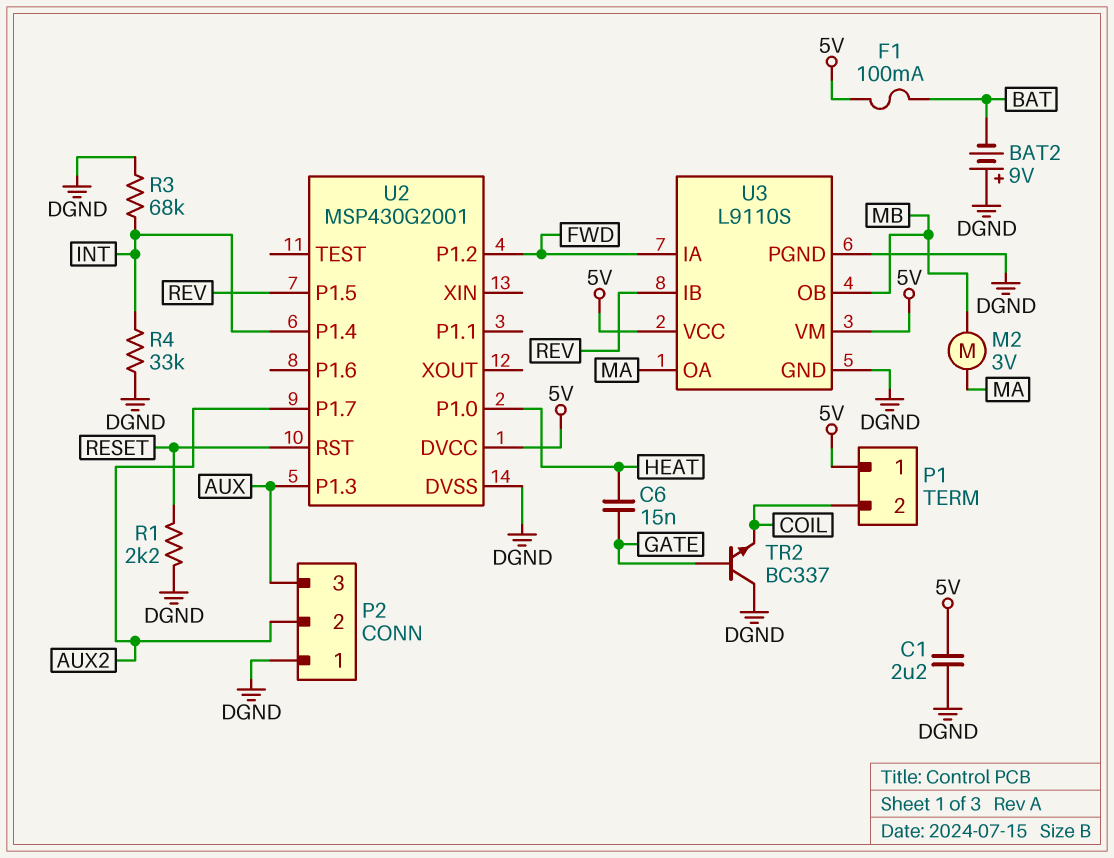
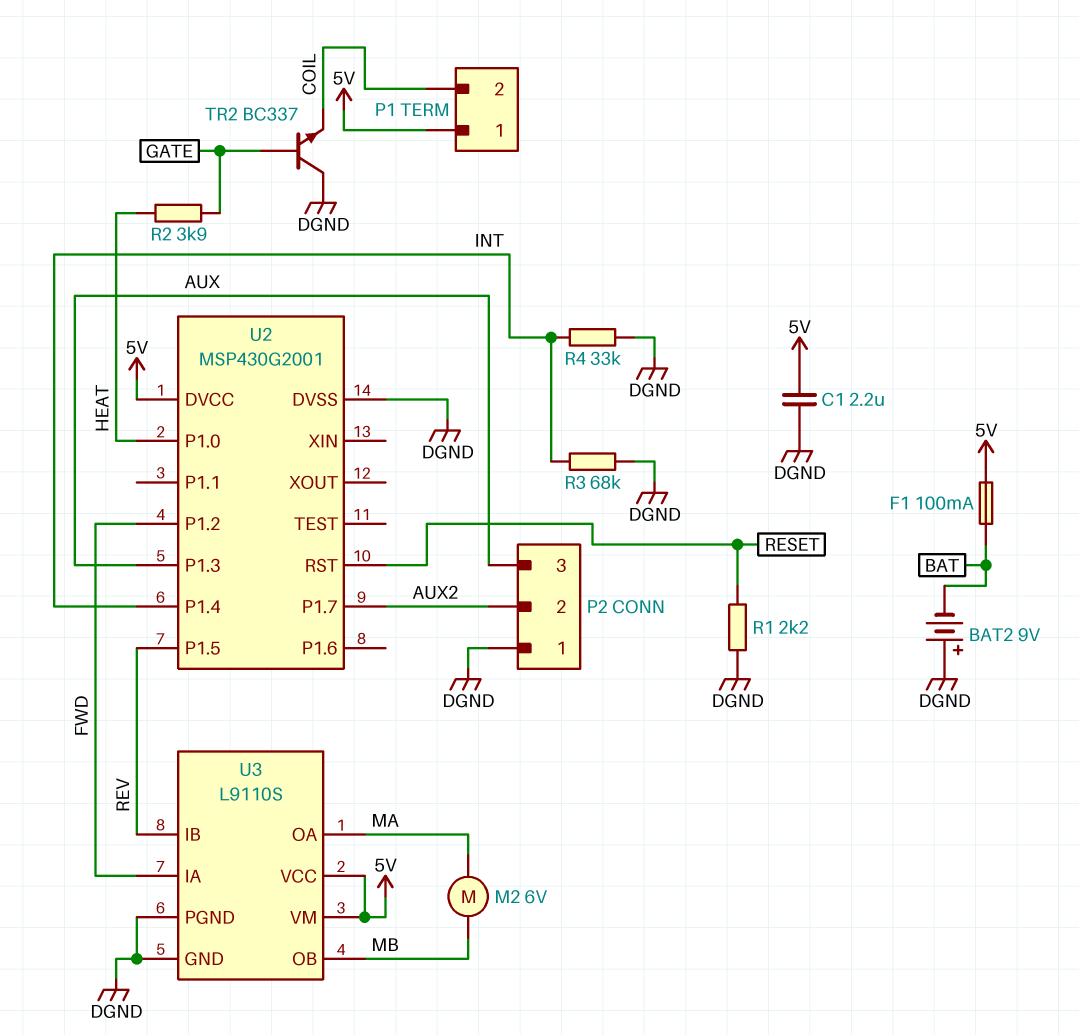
C6: 15nF (GATE, HEAT) -> none
M2: motor 3V (MA, MB) -> motor 6V (MA, MB)
R2: none -> 3.9k (GATE, HEAT)

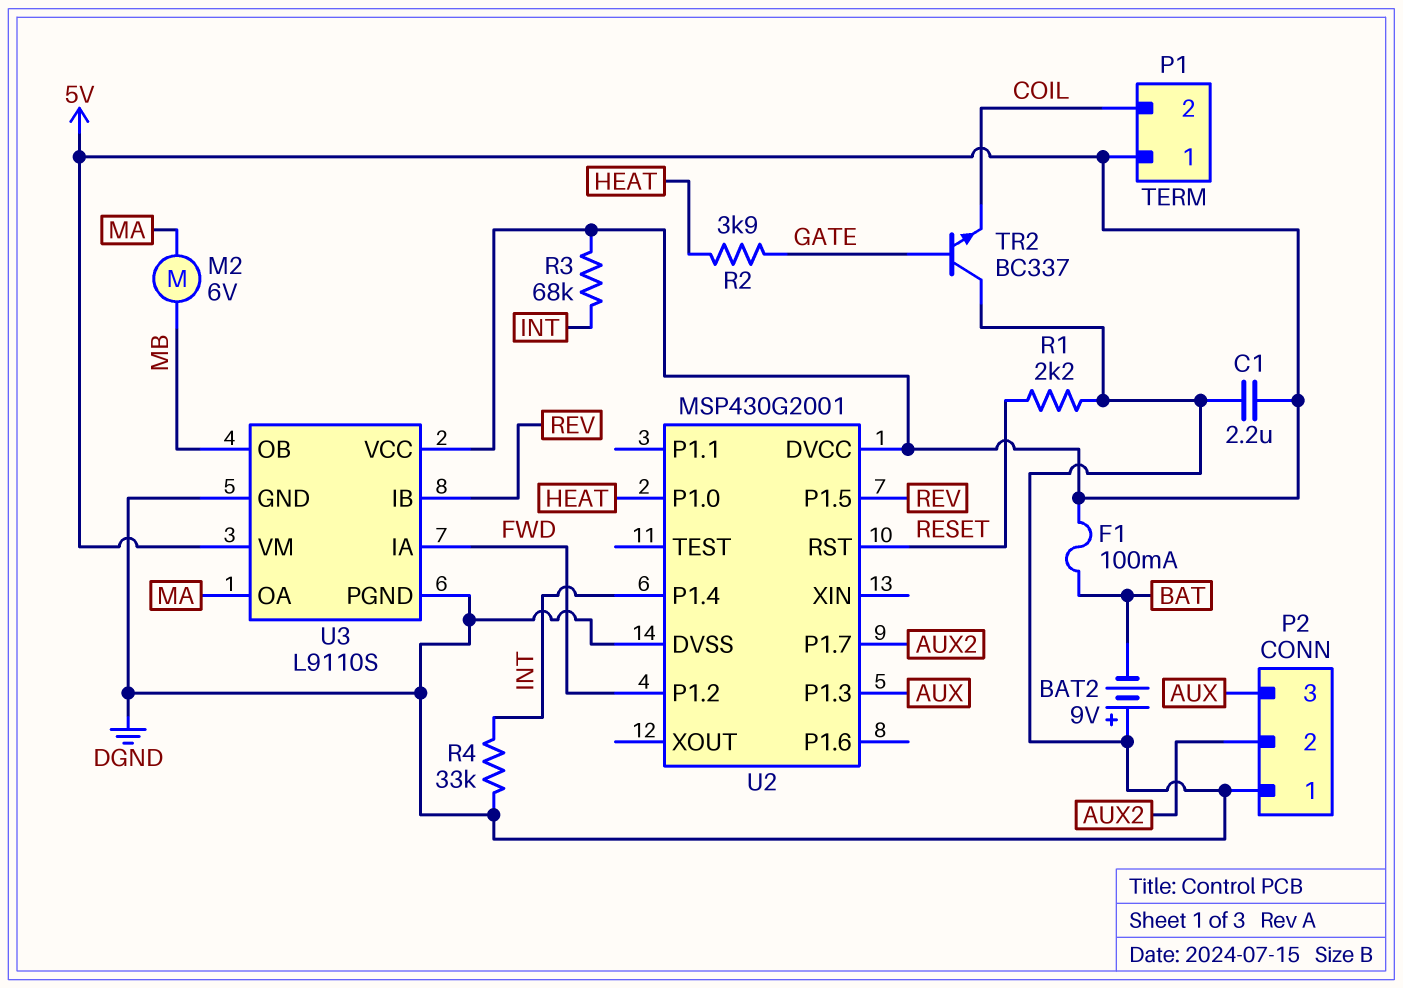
R3: 68k (DGND, INT) -> 68k (5V, INT)

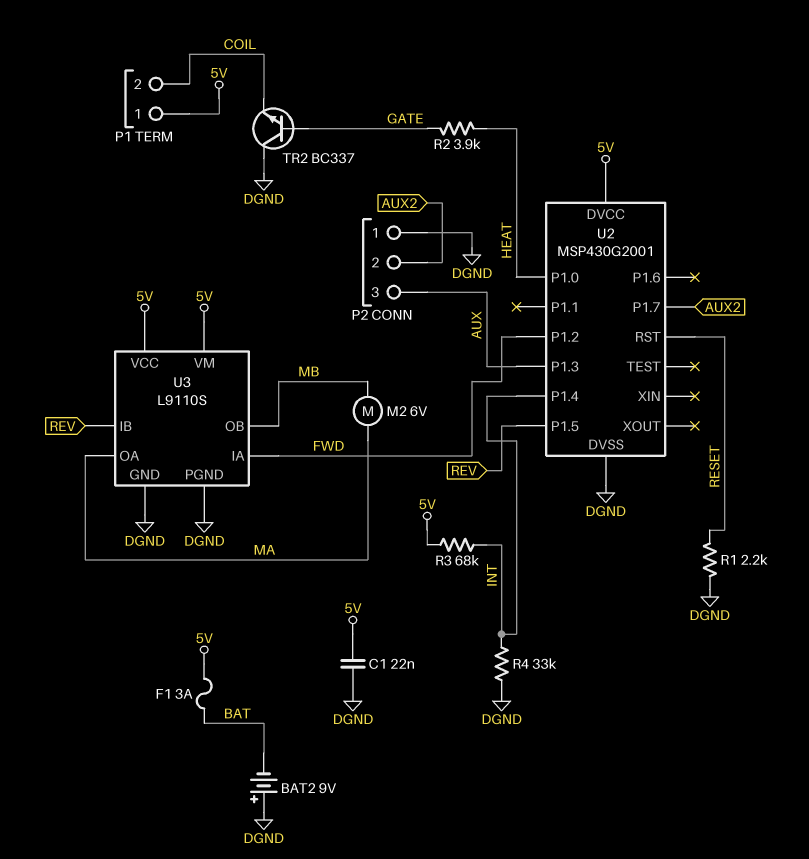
C1: 2.2uF (5V, DGND) -> 22nF (5V, DGND)
F1: 100mA (5V, BAT) -> 3A (5V, BAT)

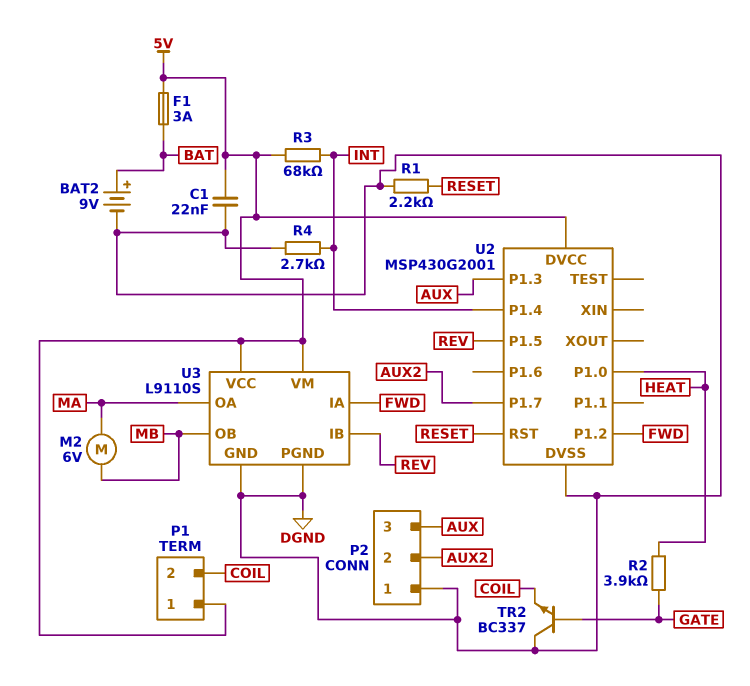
BAT2: 9V (plus DGND, minus BAT) -> 9V (plus BAT, minus DGND)
R4: 33k (DGND, INT) -> 2.7k (DGND, INT)

